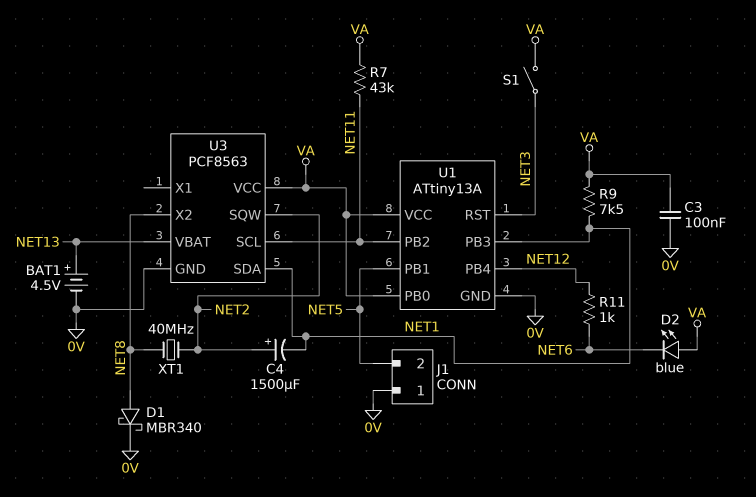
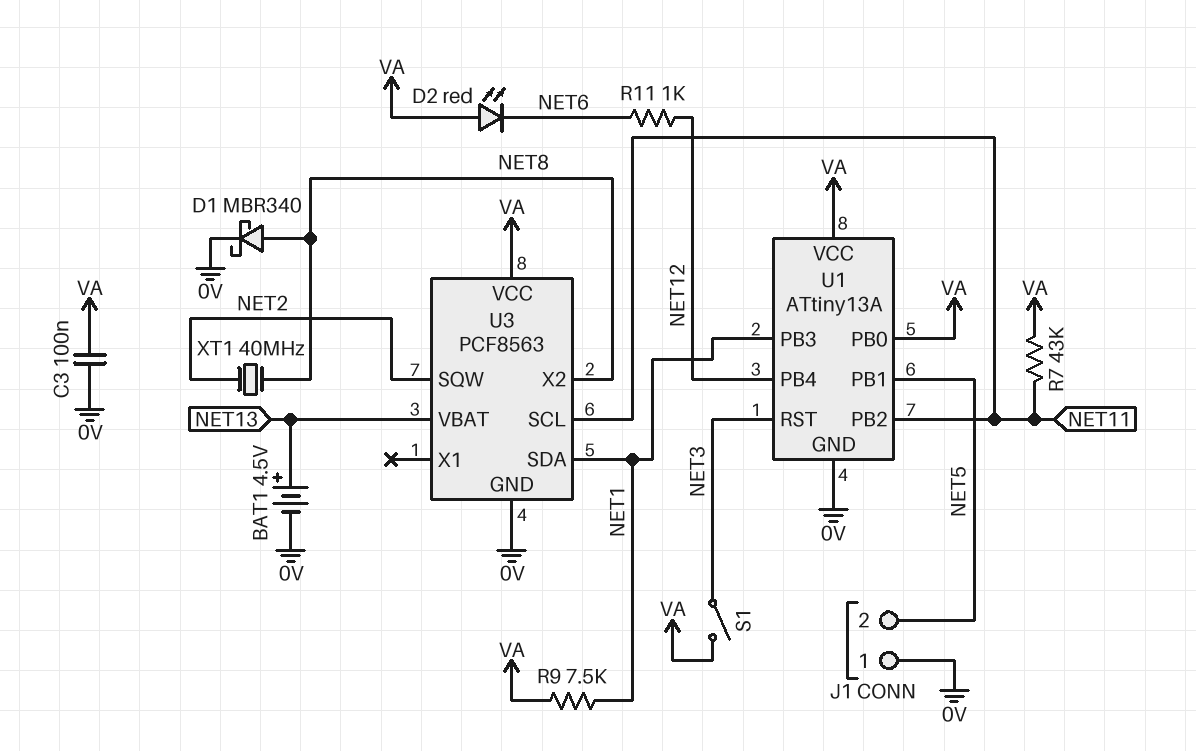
C4: 1500uF (plus NET2, minus NET1) -> none
D2: LED blue (A VA, K NET6) -> LED red (A VA, K NET6)

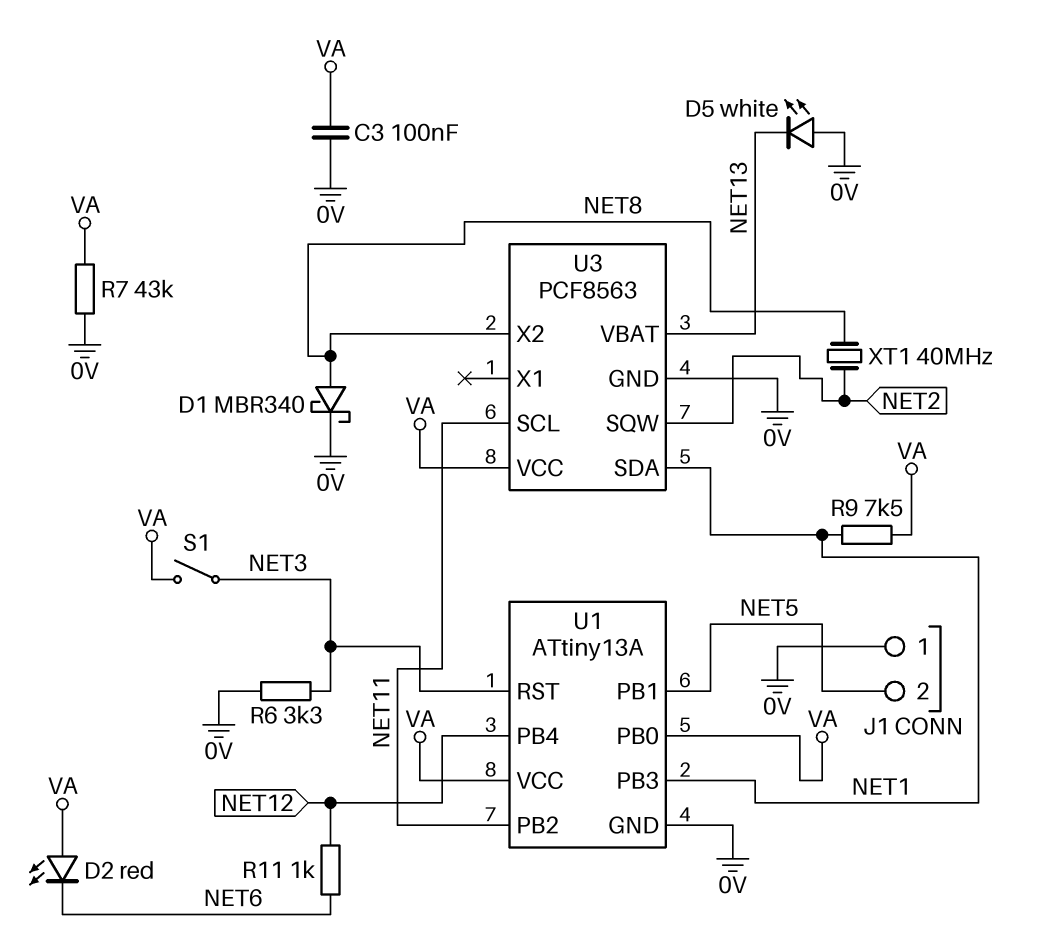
BAT1: 4.5V (plus NET13, minus 0V) -> none
D5: none -> LED white (A 0V, K NET13)
R6: none -> 3.3k (0V, NET3)
R7: 43k (NET11, VA) -> 43k (0V, VA)

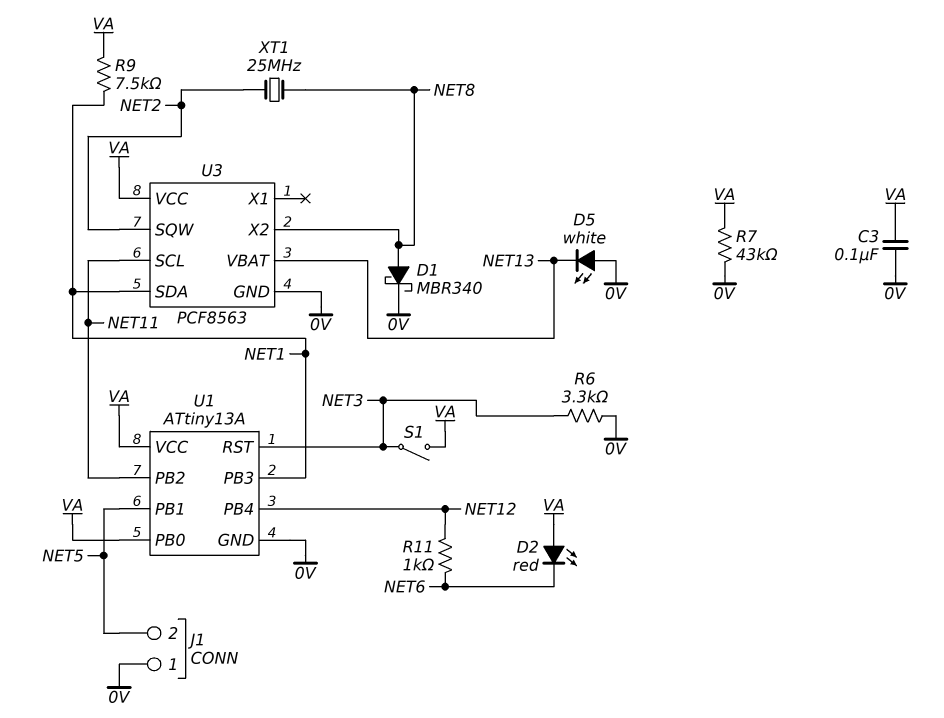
XT1: 40MHz (NET2, NET8) -> 25MHz (NET2, NET8)

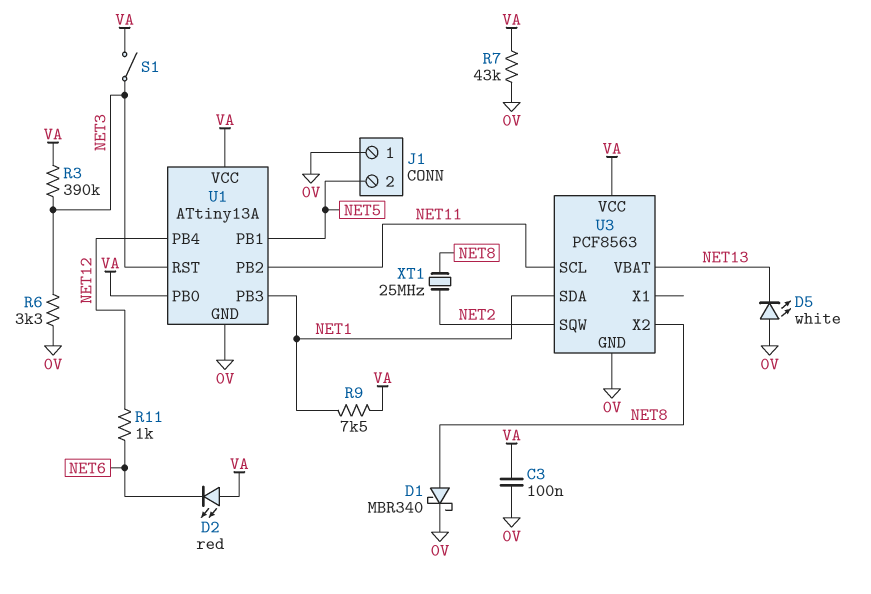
R3: none -> 390k (NET3, VA)

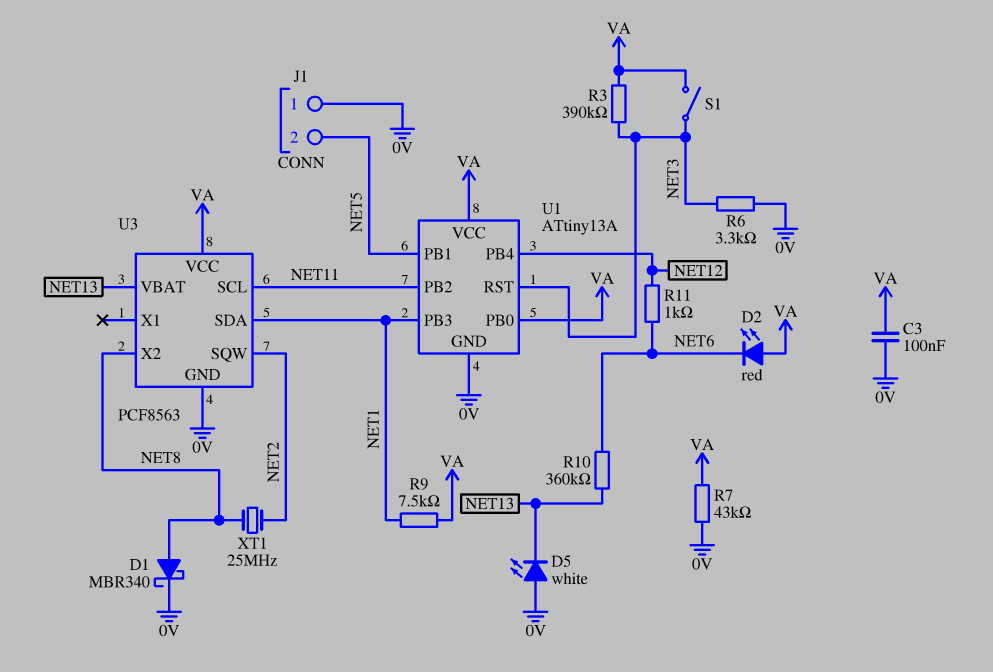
R10: none -> 360k (NET6, NET13)

